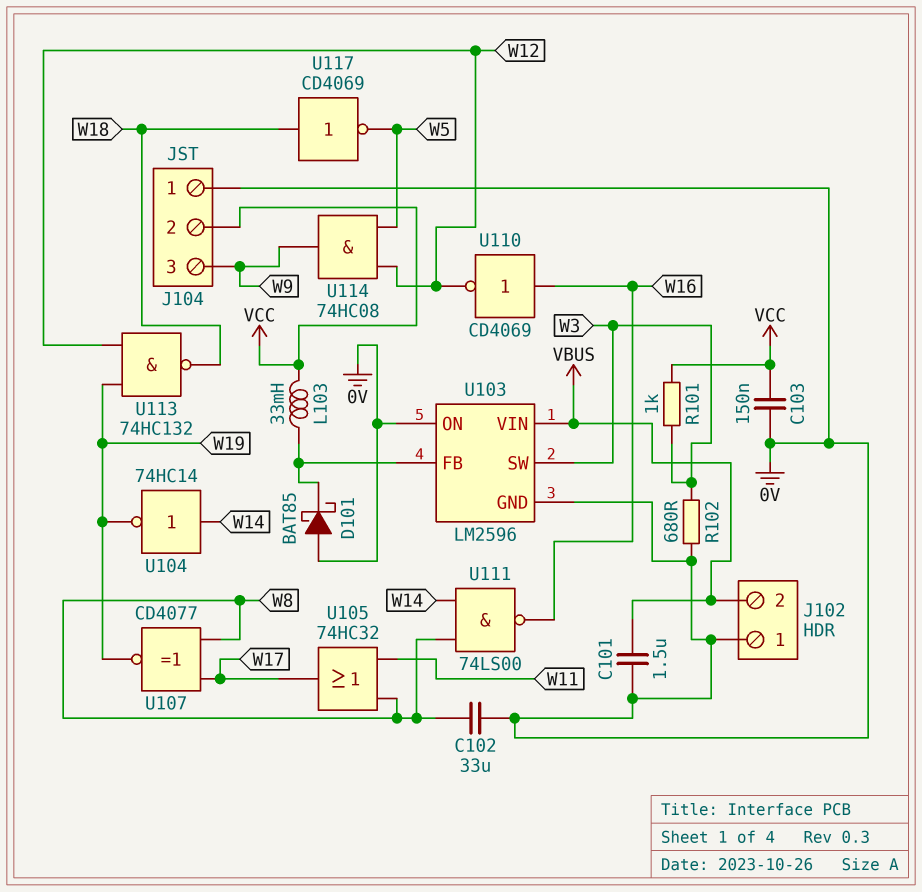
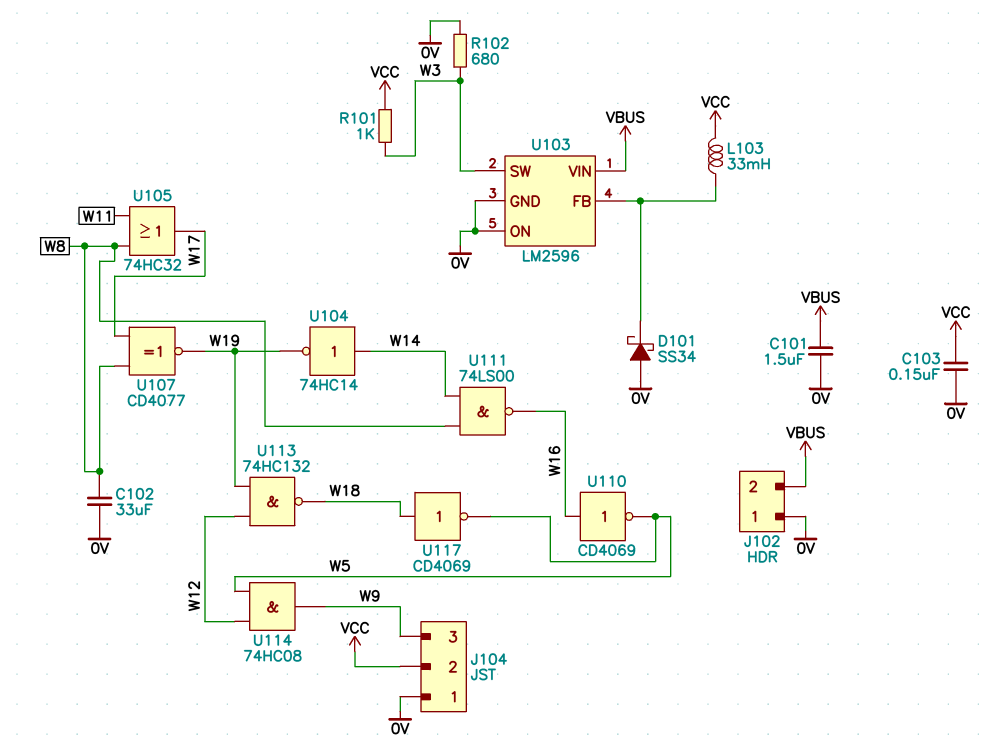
D101: schottky BAT85 (A 0V, K U103/FB) -> schottky SS34 (A 0V, K U103/FB)
U110: NOT CD4069 (in W16, out W12) -> NOT CD4069 (in W16, out W5)

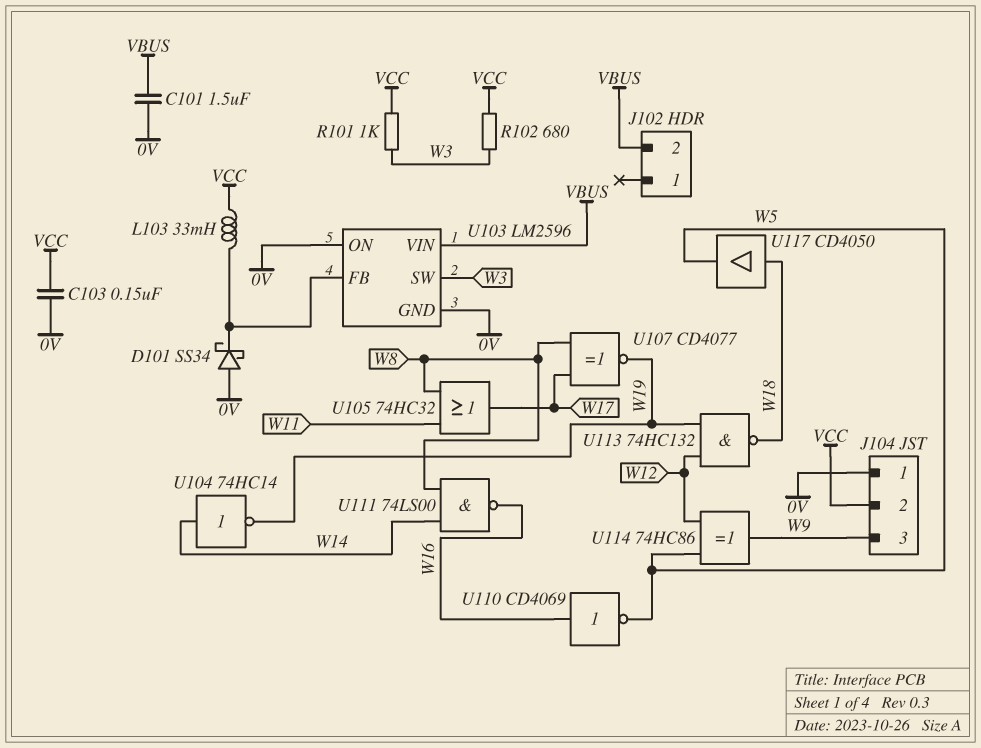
C102: 33uF (0V, W8) -> none
J102 pin 1: 0V -> none
R102: 680 (0V, W3) -> 680 (VCC, W3)
U114: AND 74HC08 (in W5, in W12, out W9) -> XOR 74HC86 (in W5, in W12, out W9)
U117: NOT CD4069 (in W18, out W5) -> buffer CD4050 (in W18, out W5)

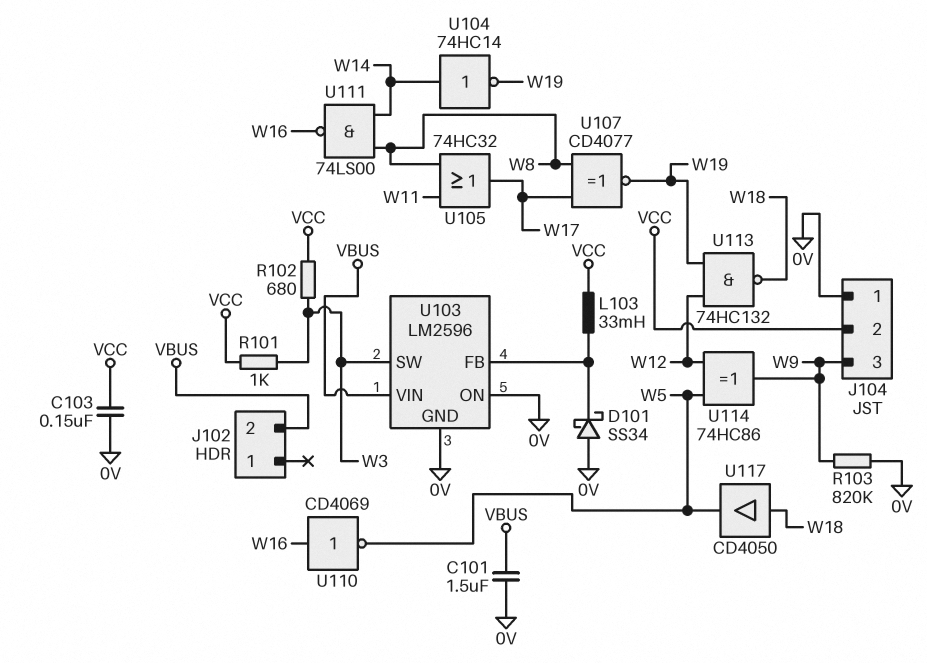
R103: none -> 820k (0V, W9)

